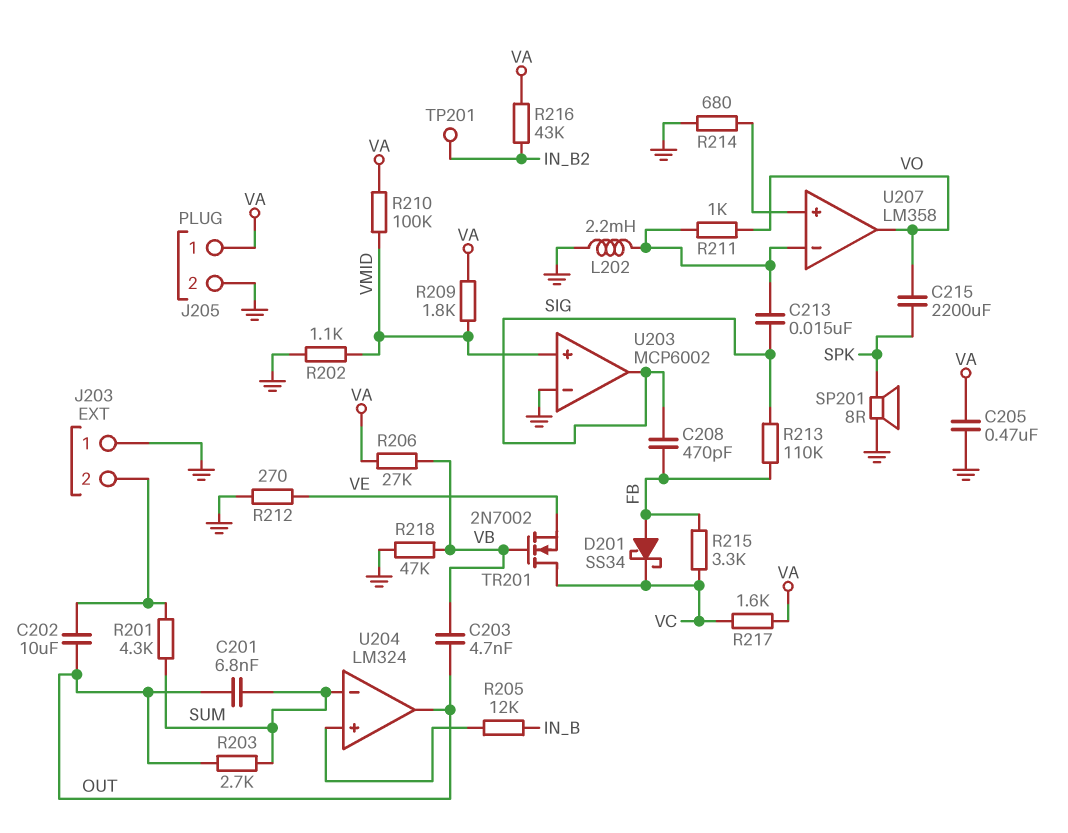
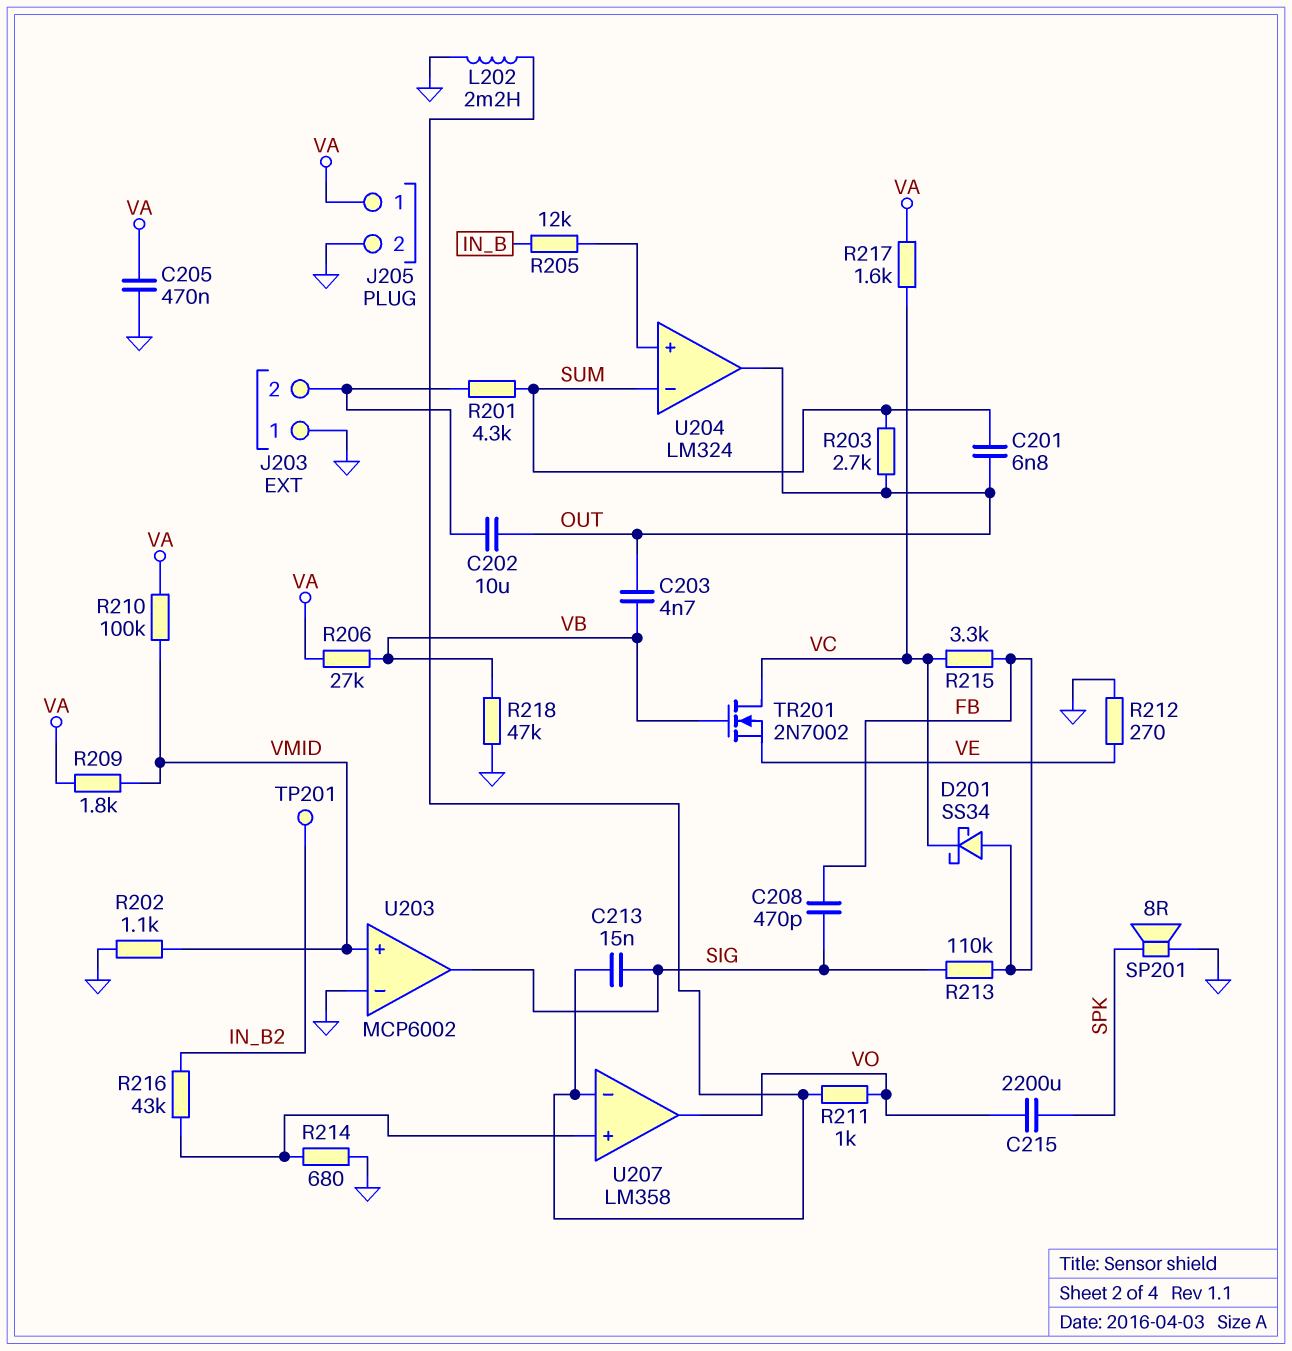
R216: 43k (IN_B2, VA) -> 43k (IN_B2, U207/in+)

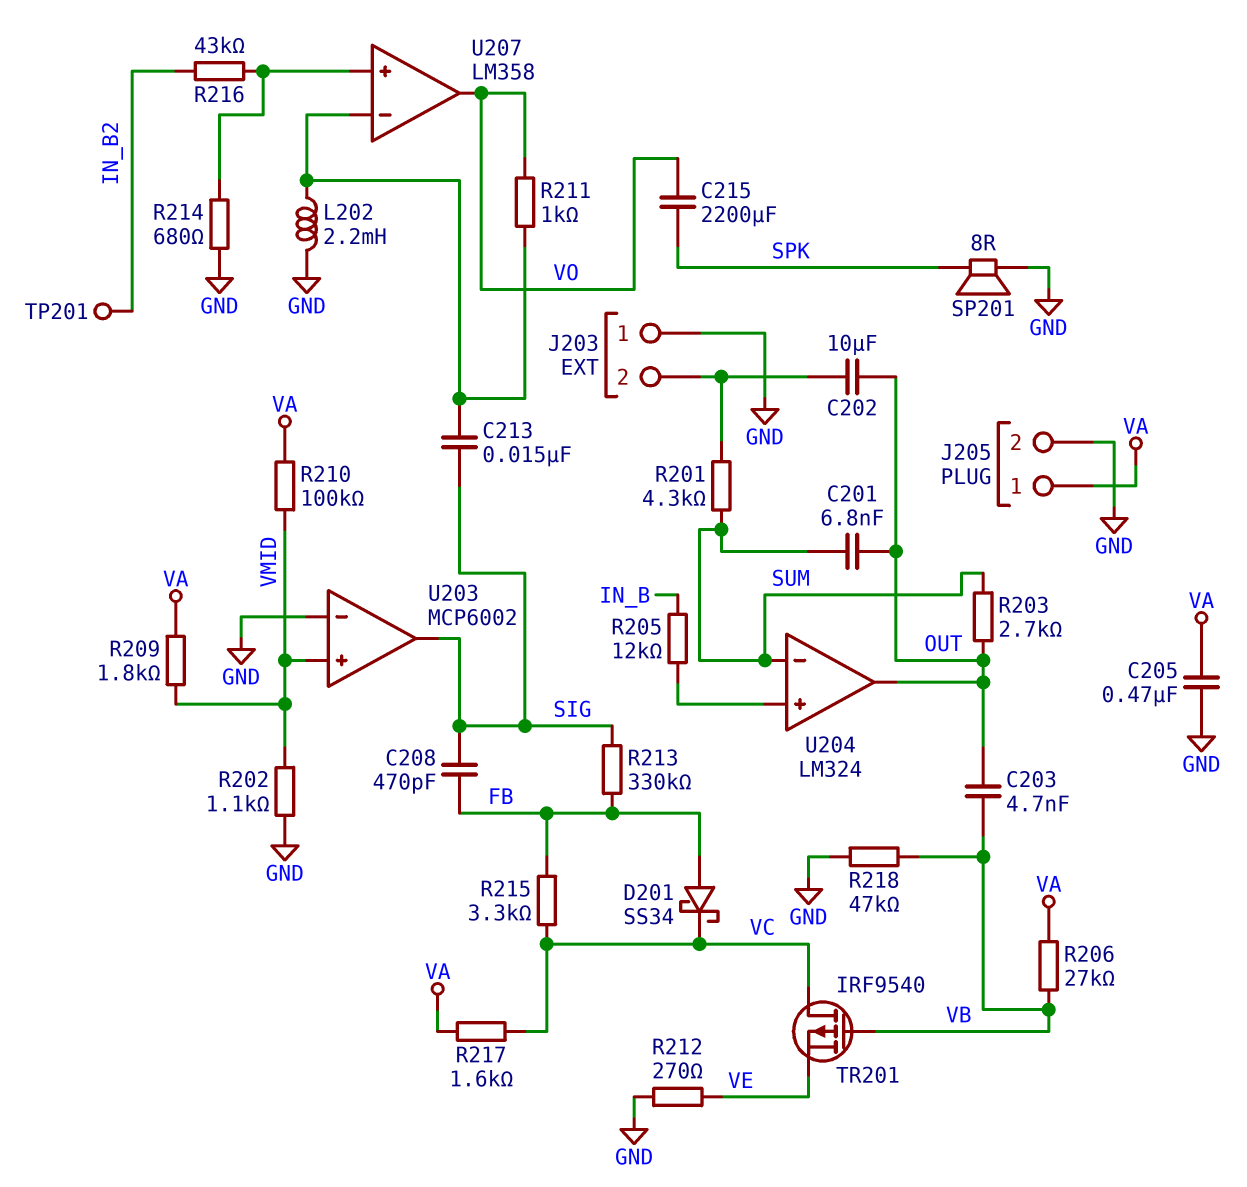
R213: 110k (FB, SIG) -> 330k (FB, SIG)
TR201: NMOS 2N7002 (G VB, D VC, S VE) -> PMOS IRF9540 (G VB, D VC, S VE)

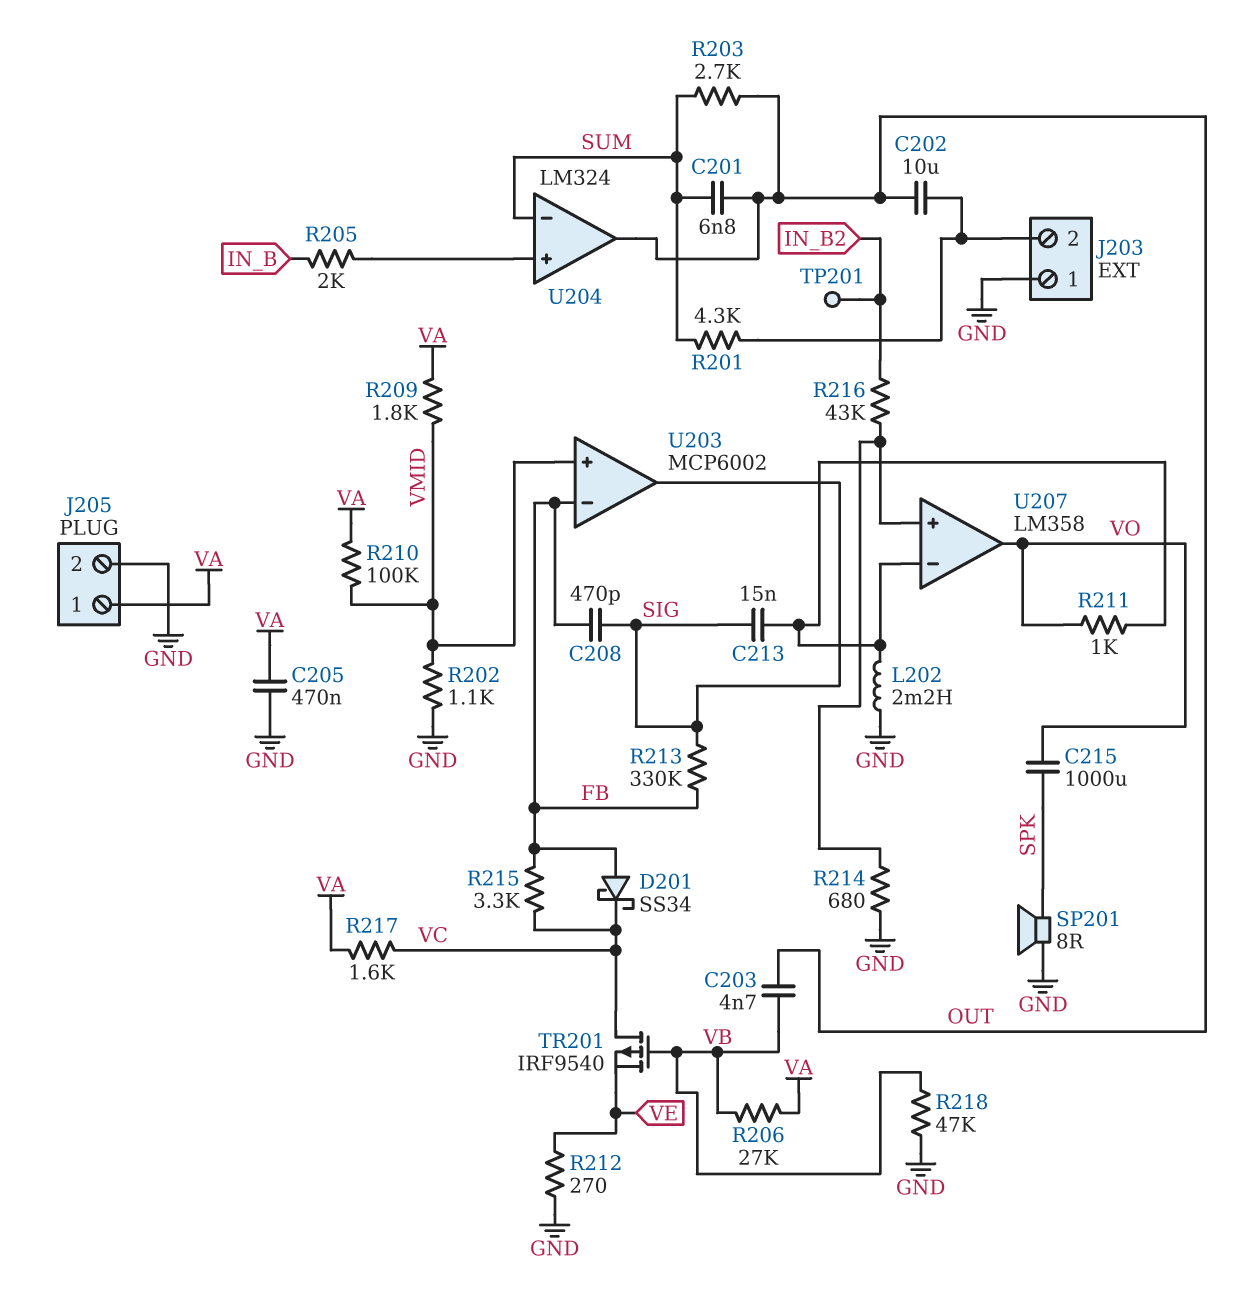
C215: 2200uF (SPK, VO) -> 1000uF (SPK, VO)
R205: 12k (IN_B, U204/in+) -> 2k (IN_B, U204/in+)
U203 pin in-: GND -> FB

